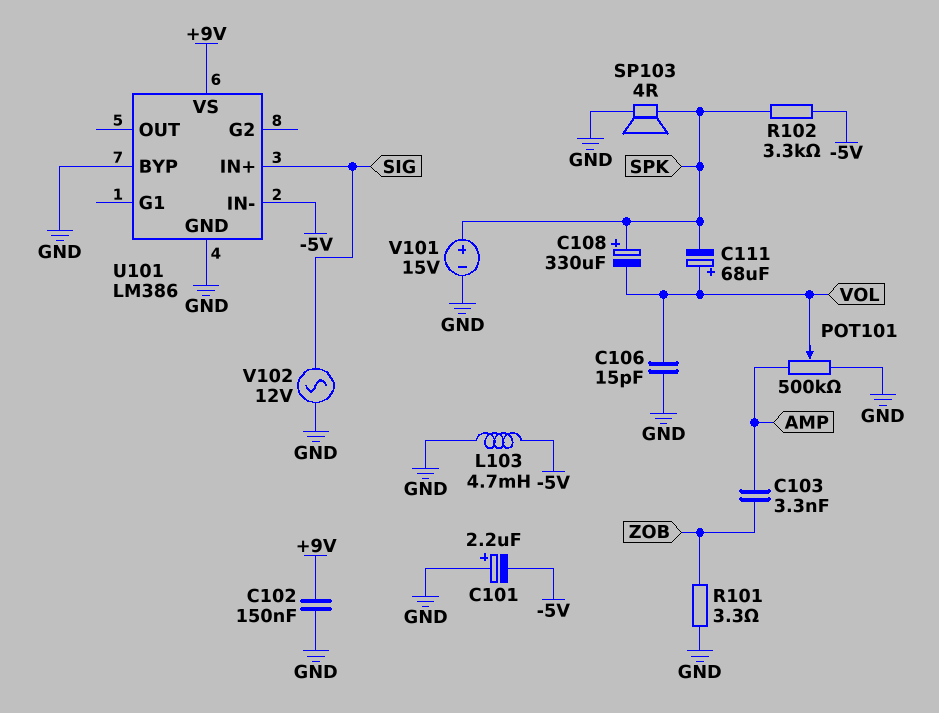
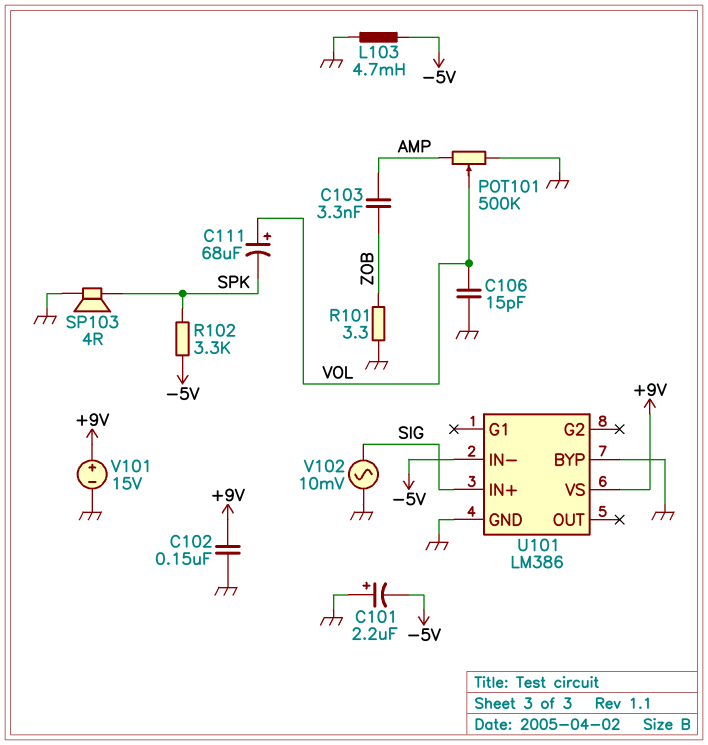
C108: 330uF (plus SPK, minus VOL) -> none
V101: 15V (plus SPK, minus GND) -> 15V (plus +9V, minus GND)
V102: AC 12V (GND, SIG) -> AC 10mV (GND, SIG)

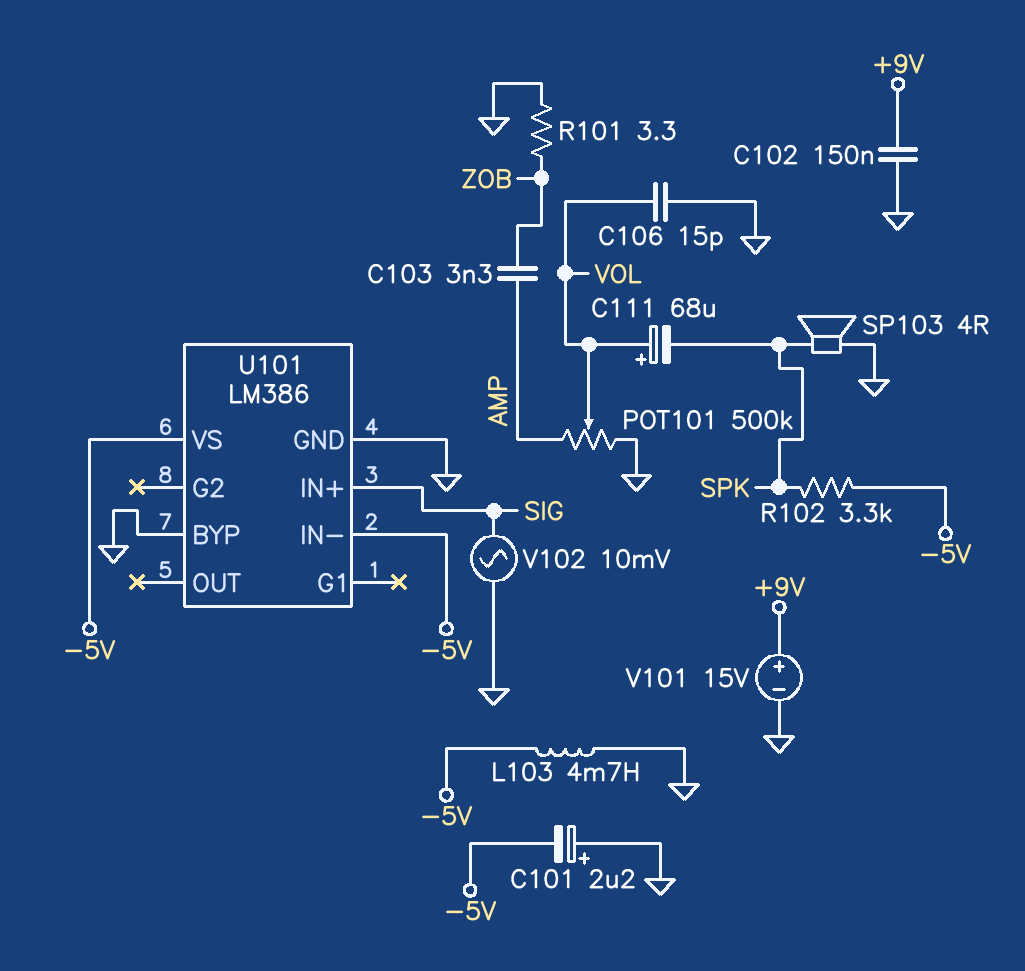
U101 pin VS: +9V -> -5V

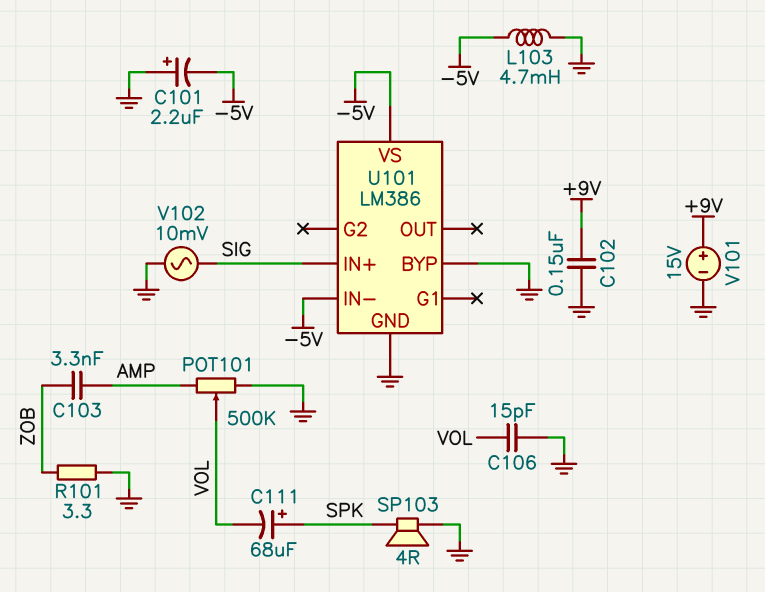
C111: 68uF (plus VOL, minus SPK) -> 68uF (plus SPK, minus VOL)
R102: 3.3k (-5V, SPK) -> none

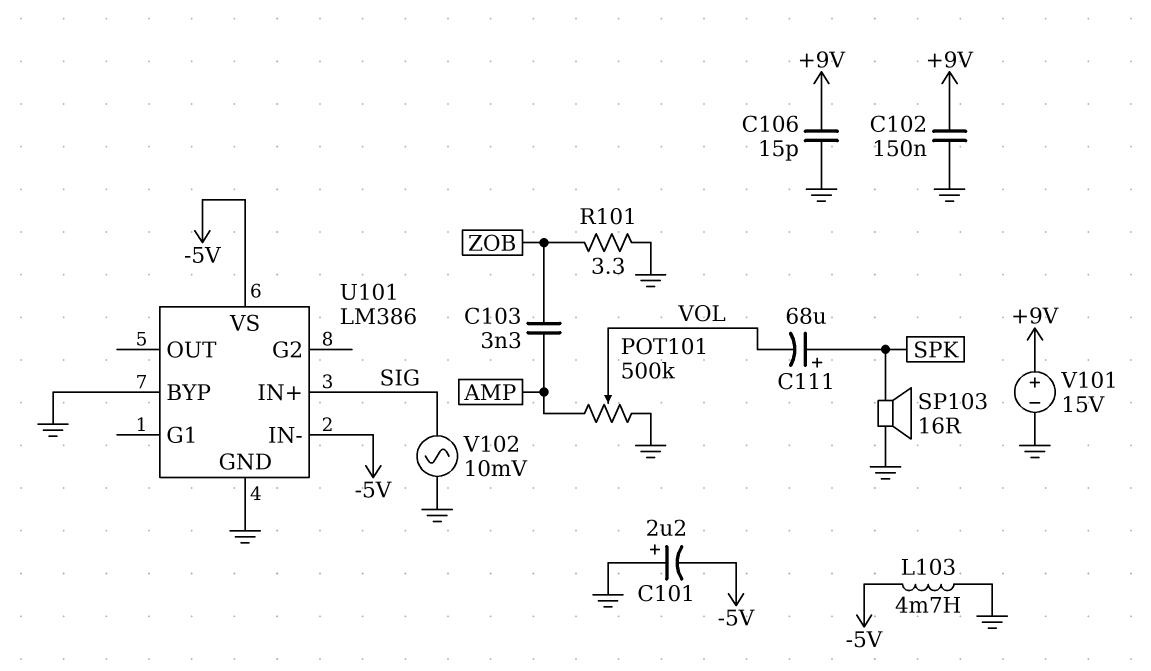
C106: 15pF (GND, VOL) -> 15pF (+9V, GND)
SP103: speaker 4R (GND, SPK) -> speaker 16R (GND, SPK)

